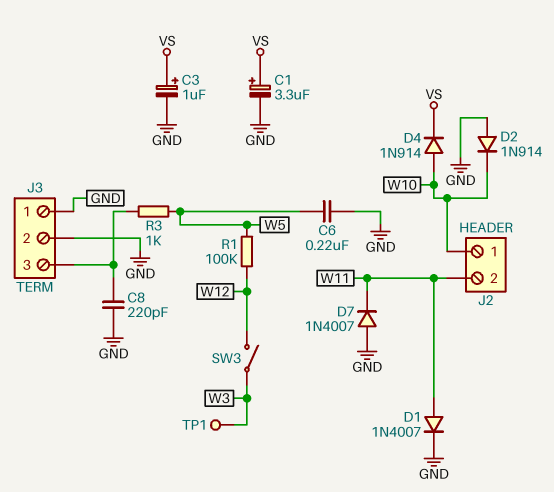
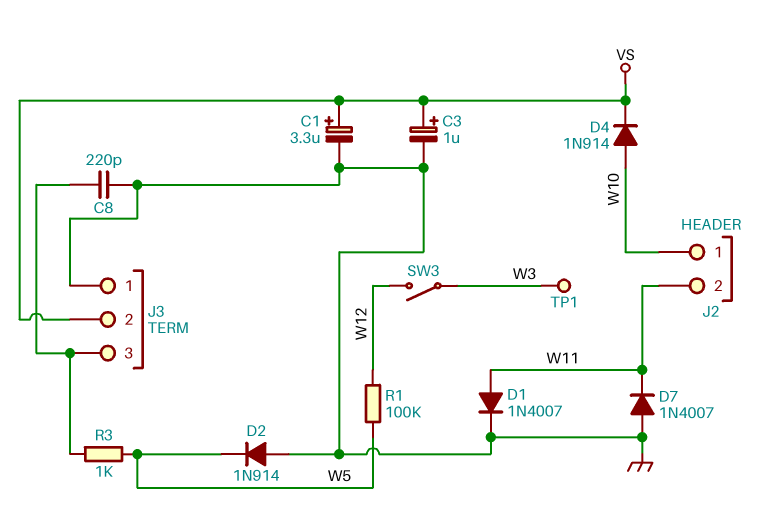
C6: 220nF (GND, W5) -> none
D2: diode 1N914 (A GND, K W10) -> diode 1N914 (A GND, K W5)
J3 pin 2: GND -> VS

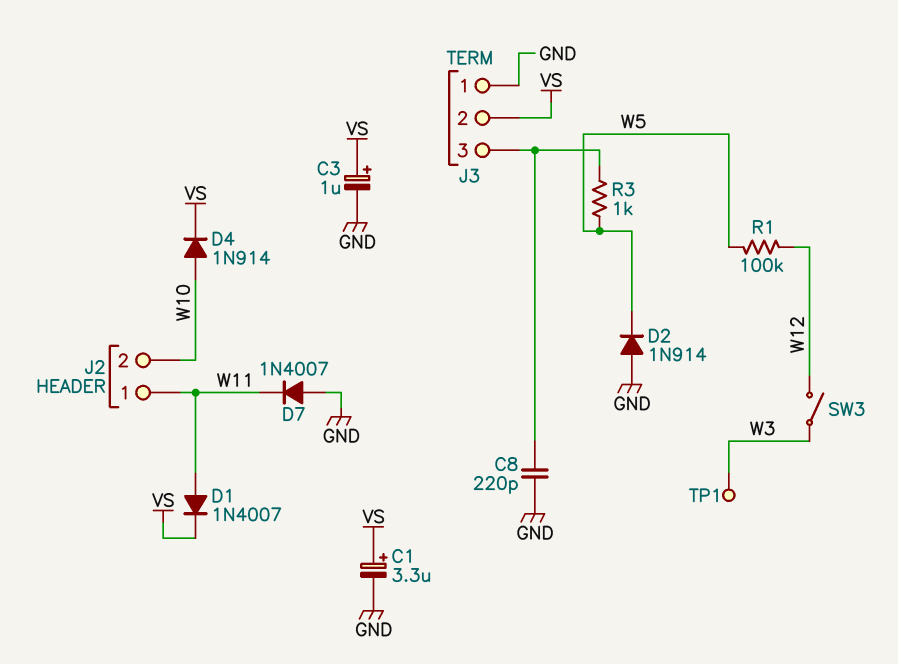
D1: diode 1N4007 (A W11, K GND) -> diode 1N4007 (A W11, K VS)
J2 pin 1: W10 -> W11
J2 pin 2: W11 -> W10

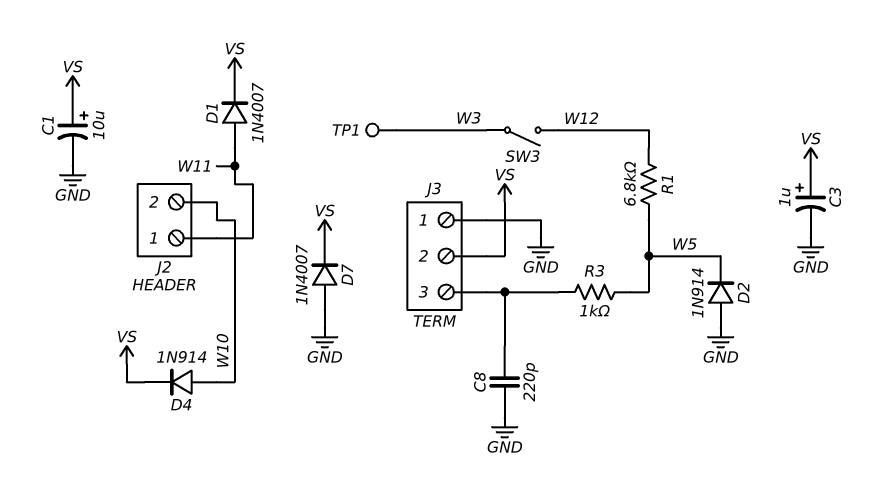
C1: 3.3uF (plus VS, minus GND) -> 10uF (plus VS, minus GND)
D7: diode 1N4007 (A GND, K W11) -> diode 1N4007 (A GND, K VS)
R1: 100k (W5, W12) -> 6.8k (W5, W12)

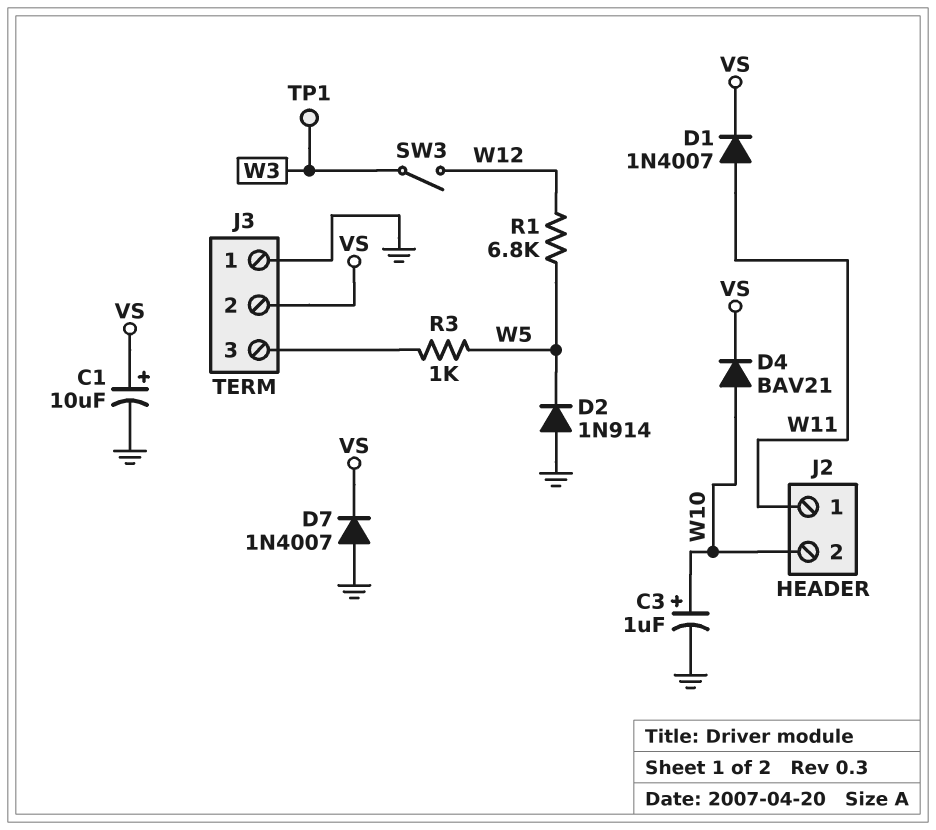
C3: 1uF (plus VS, minus GND) -> 1uF (plus W10, minus GND)
C8: 220pF (GND, J3/3) -> none
D4: diode 1N914 (A W10, K VS) -> diode BAV21 (A W10, K VS)

